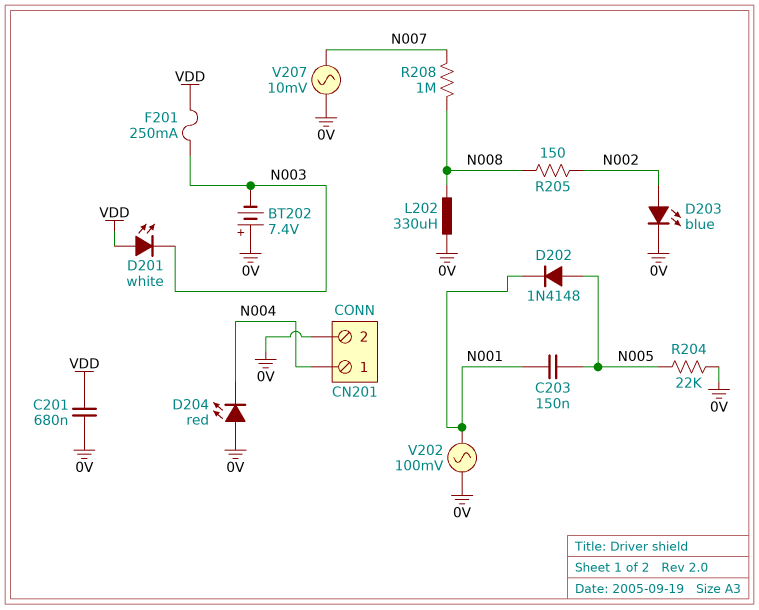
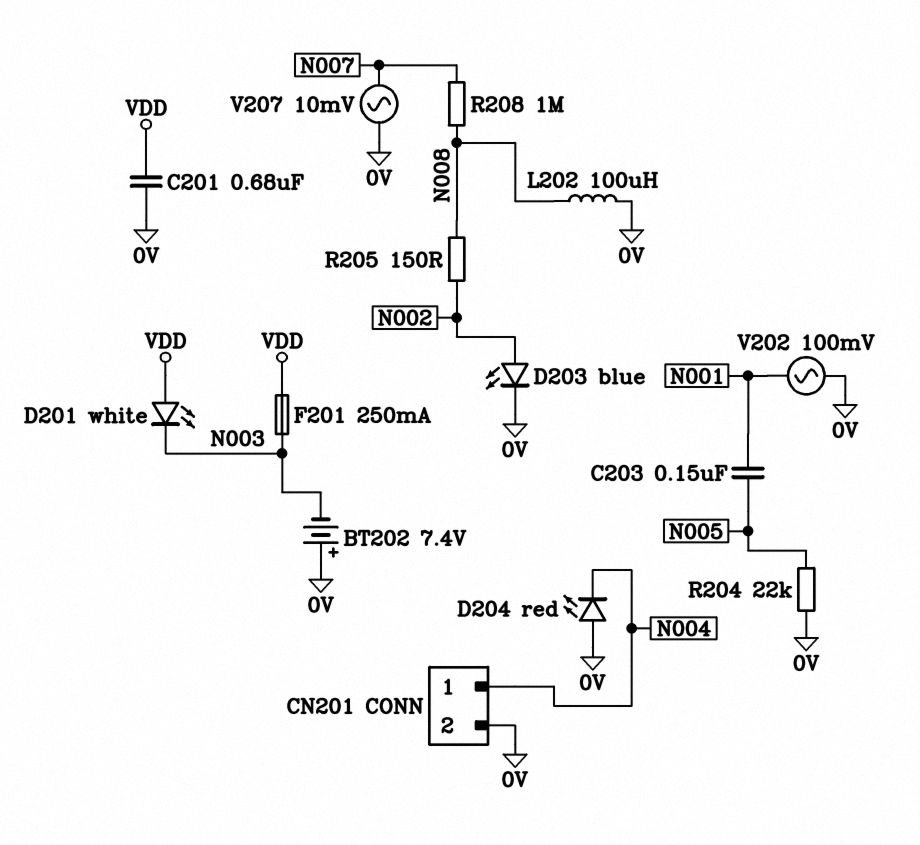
D202: diode 1N4148 (A N005, K N001) -> none
L202: 330uH (0V, N008) -> 100uH (0V, N008)

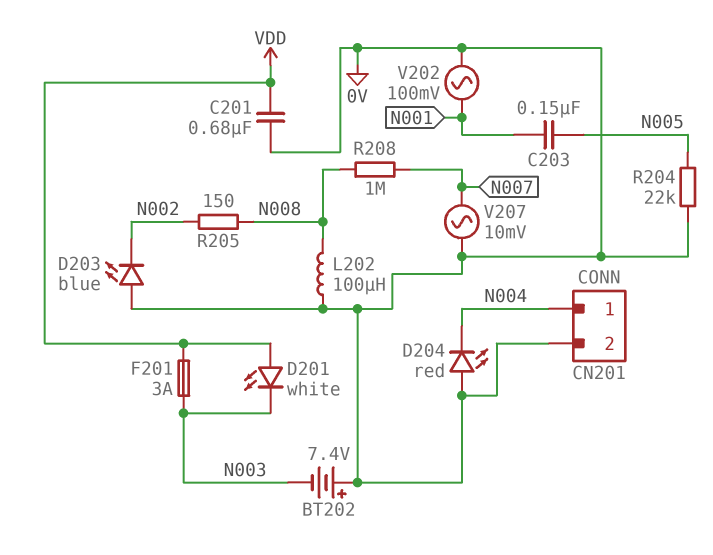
D203: LED blue (A N002, K 0V) -> LED blue (A 0V, K N002)
F201: 250mA (N003, VDD) -> 3A (N003, VDD)

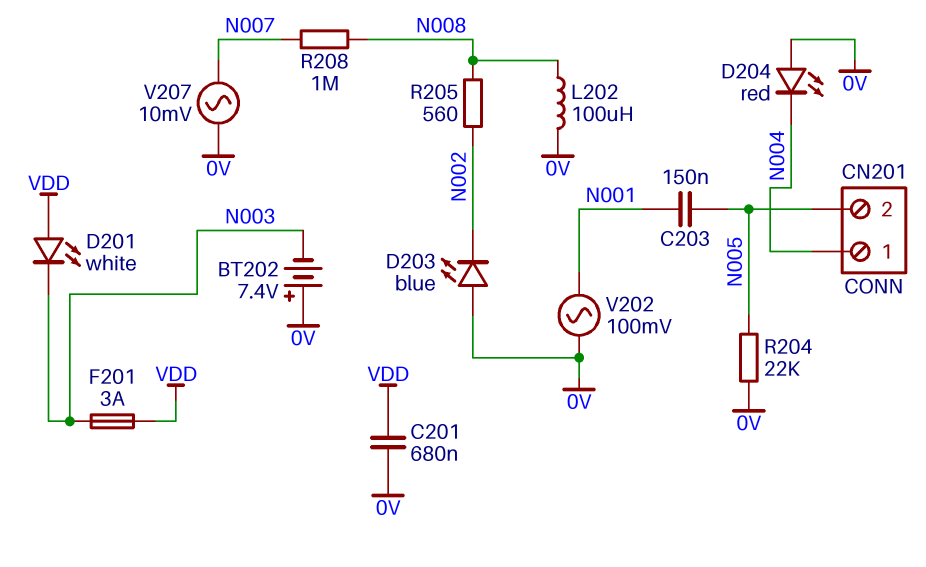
CN201 pin 2: 0V -> N005
R205: 150 (N002, N008) -> 560 (N002, N008)

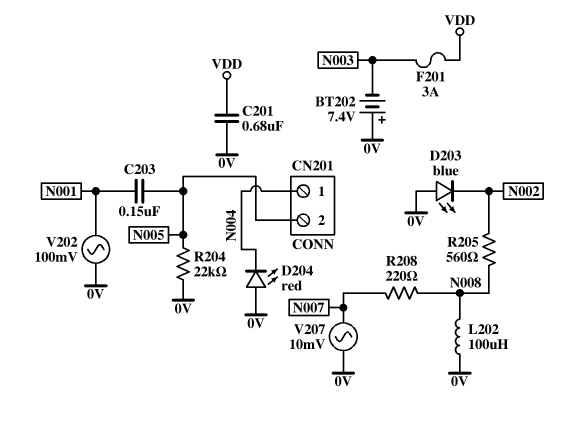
D201: LED white (A VDD, K N003) -> none
R208: 1M (N007, N008) -> 220 (N007, N008)

